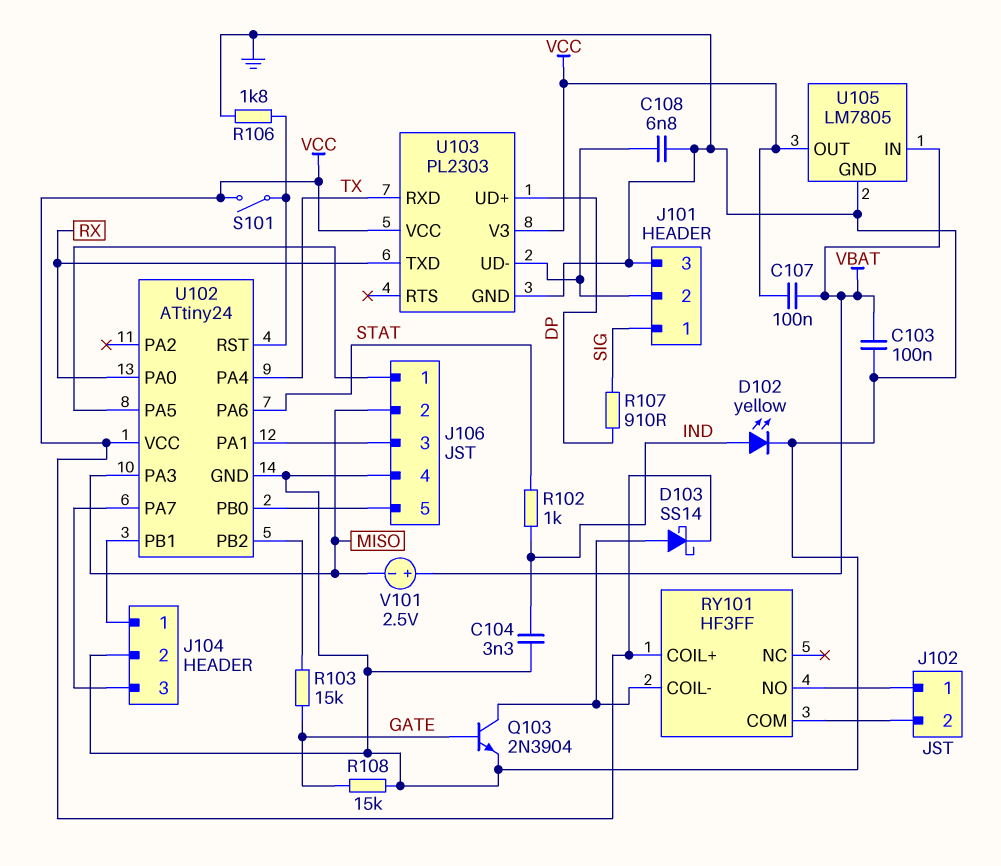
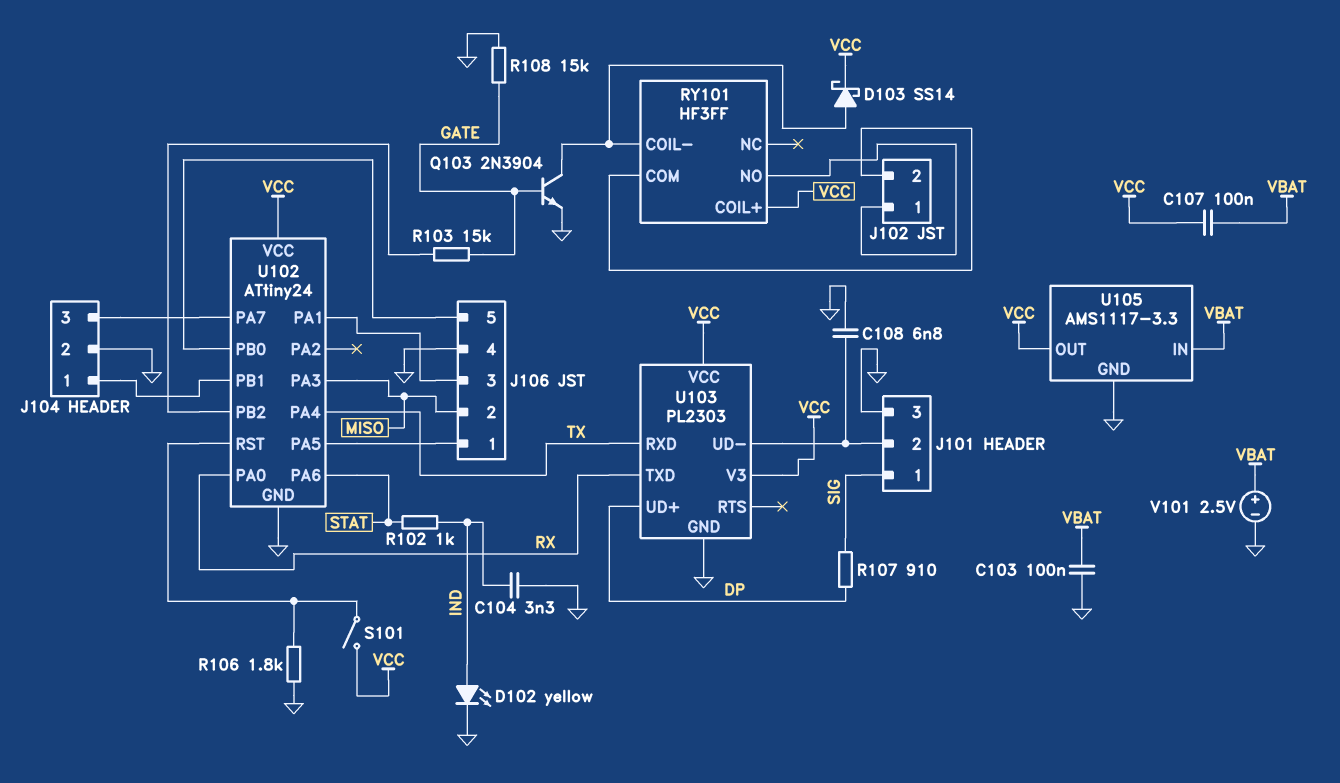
U105: LM7805 -> AMS1117-3.3
V101: 2.5V (plus VBAT, minus MISO) -> 2.5V (plus VBAT, minus GND)

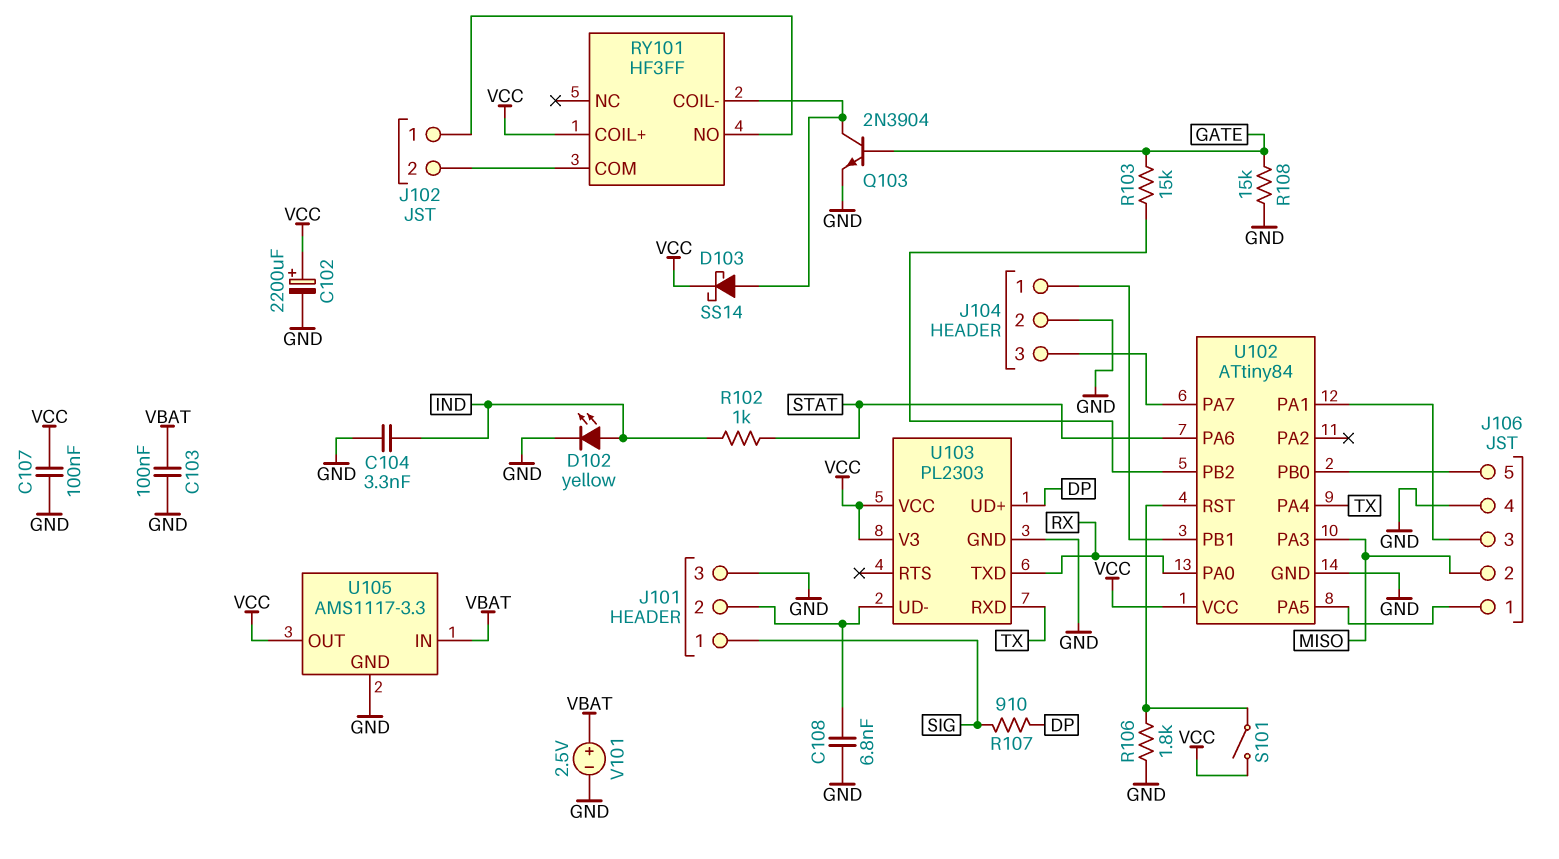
C102: none -> 2200uF (plus VCC, minus GND)
C107: 100nF (VBAT, VCC) -> 100nF (GND, VCC)
U102: ATtiny24 -> ATtiny84

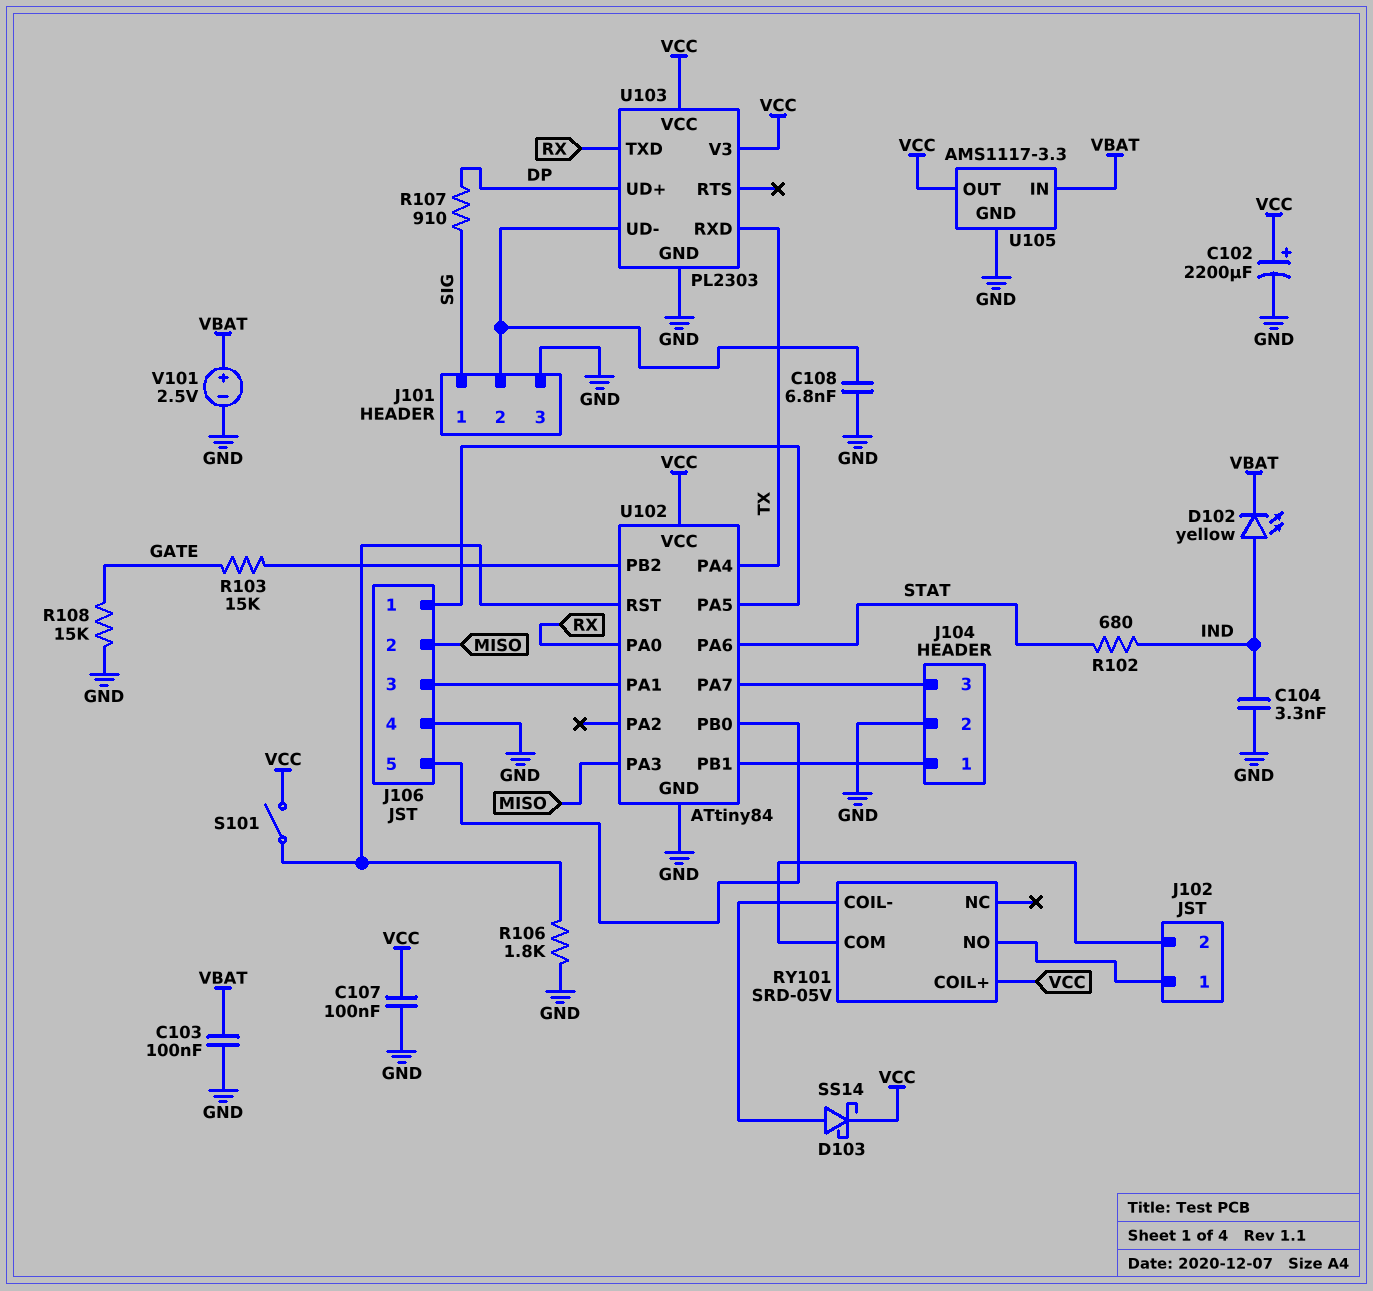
D102: LED yellow (A IND, K GND) -> LED yellow (A IND, K VBAT)
Q103: NPN 2N3904 (B GATE, C RY101/COIL-, E GND) -> none
R102: 1k (IND, STAT) -> 680 (IND, STAT)
RY101: HF3FF -> SRD-05V

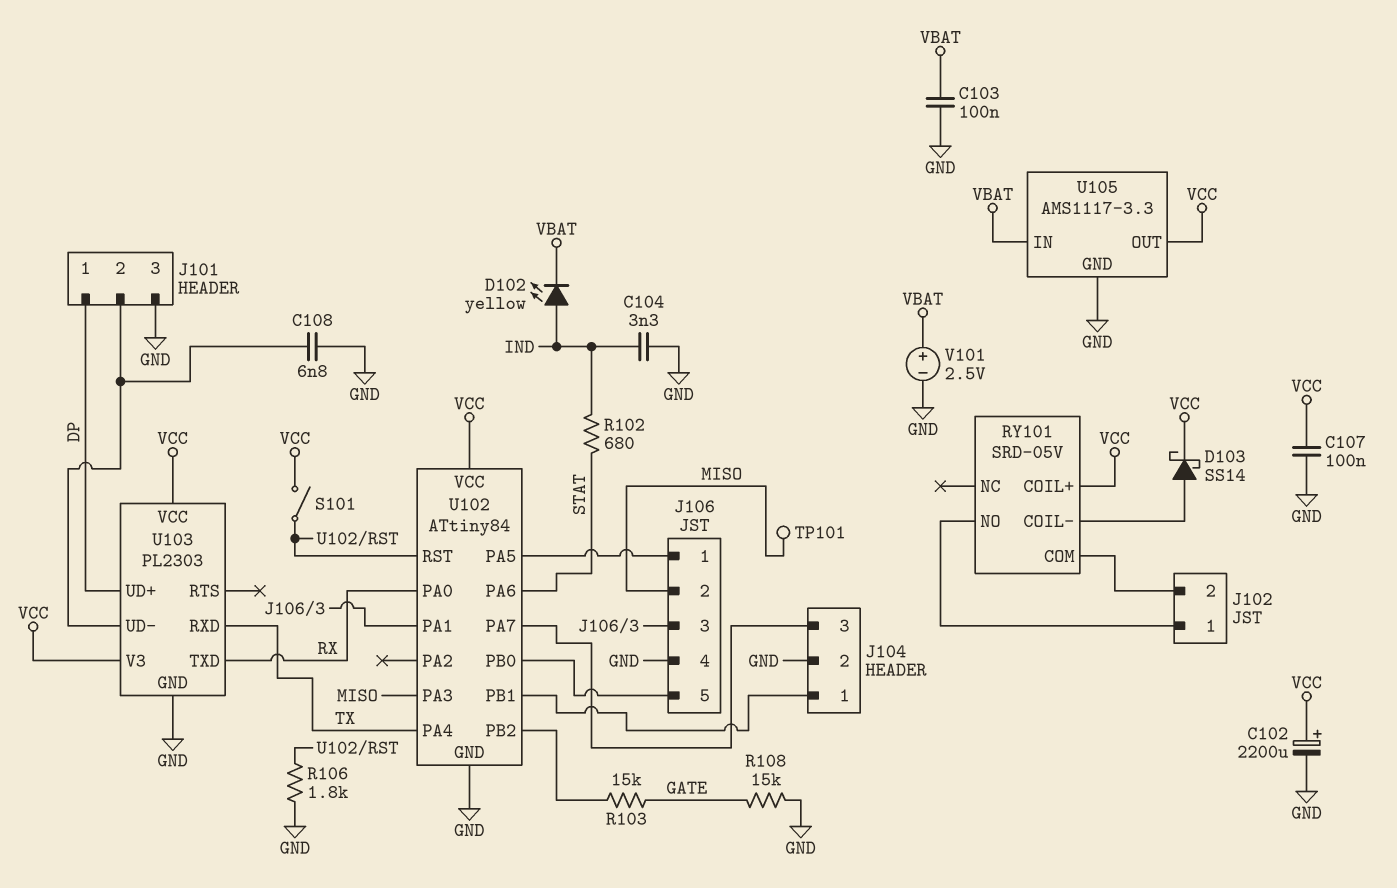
J101 pin 1: SIG -> DP
R107: 910 (DP, SIG) -> none
TP101: none -> test point (MISO)

